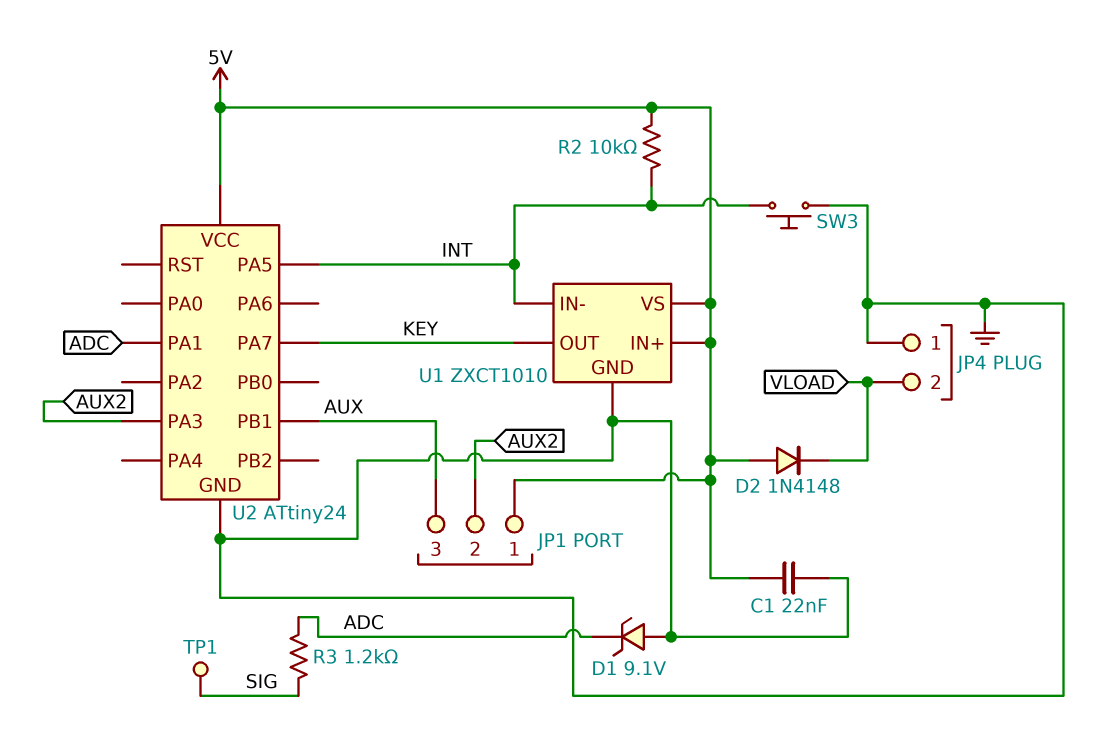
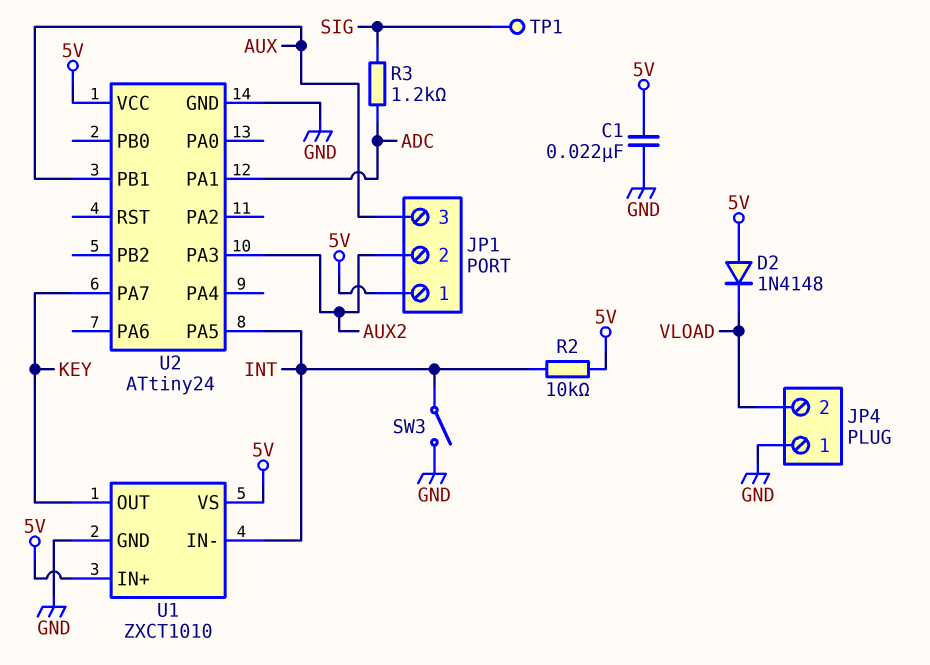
D1: zener 9.1V (A GND, K ADC) -> none
SW3: button (GND, INT) -> switch (GND, INT)

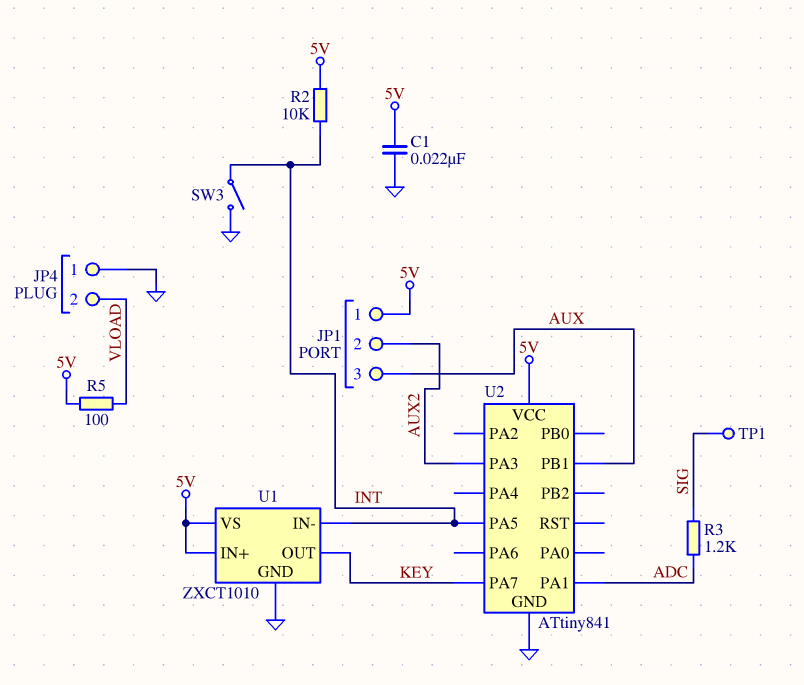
D2: diode 1N4148 (A 5V, K VLOAD) -> none
R5: none -> 100 (5V, VLOAD)
U2: ATtiny24 -> ATtiny841

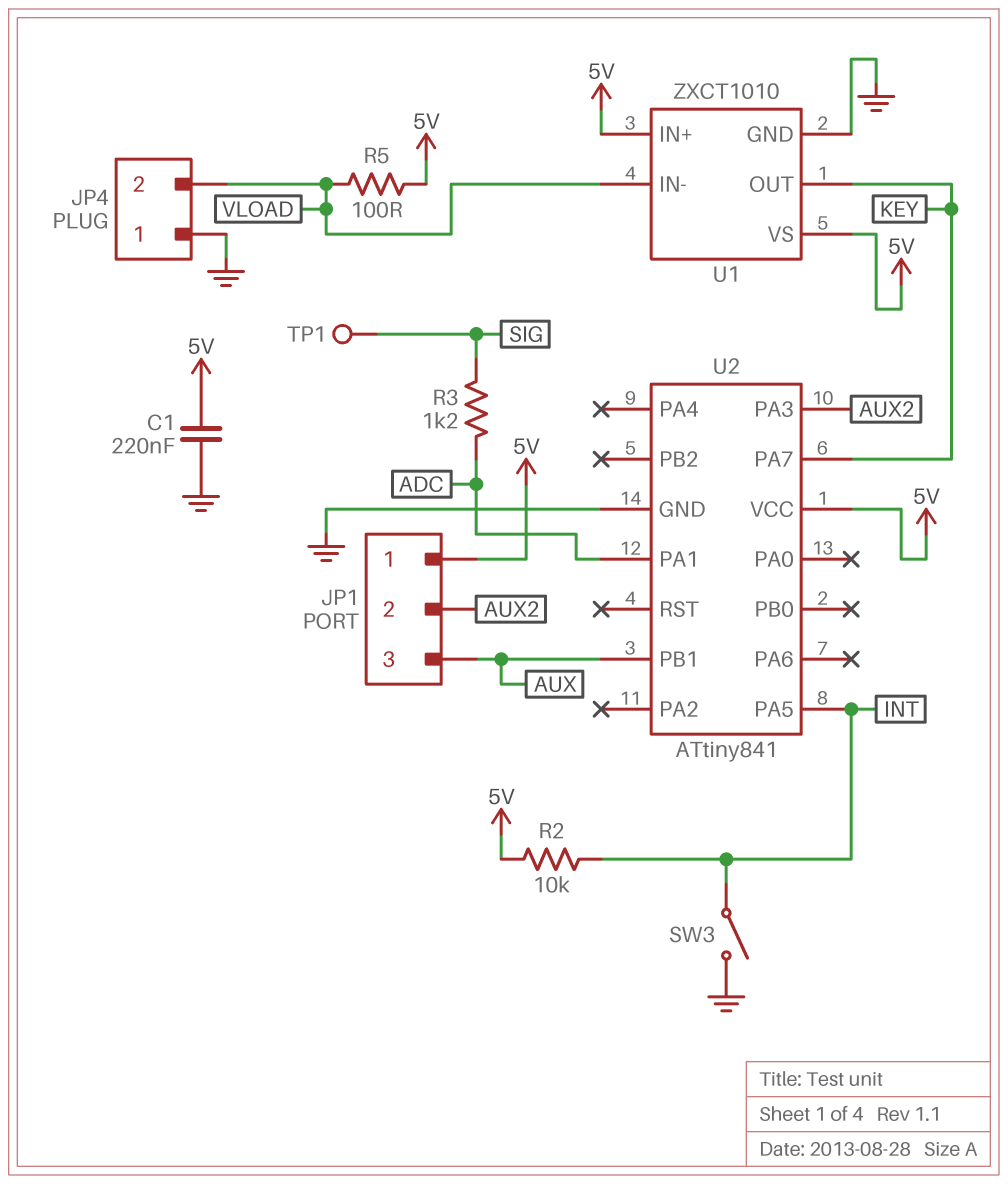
C1: 22nF (5V, GND) -> 220nF (5V, GND)
U1 pin IN-: INT -> VLOAD

